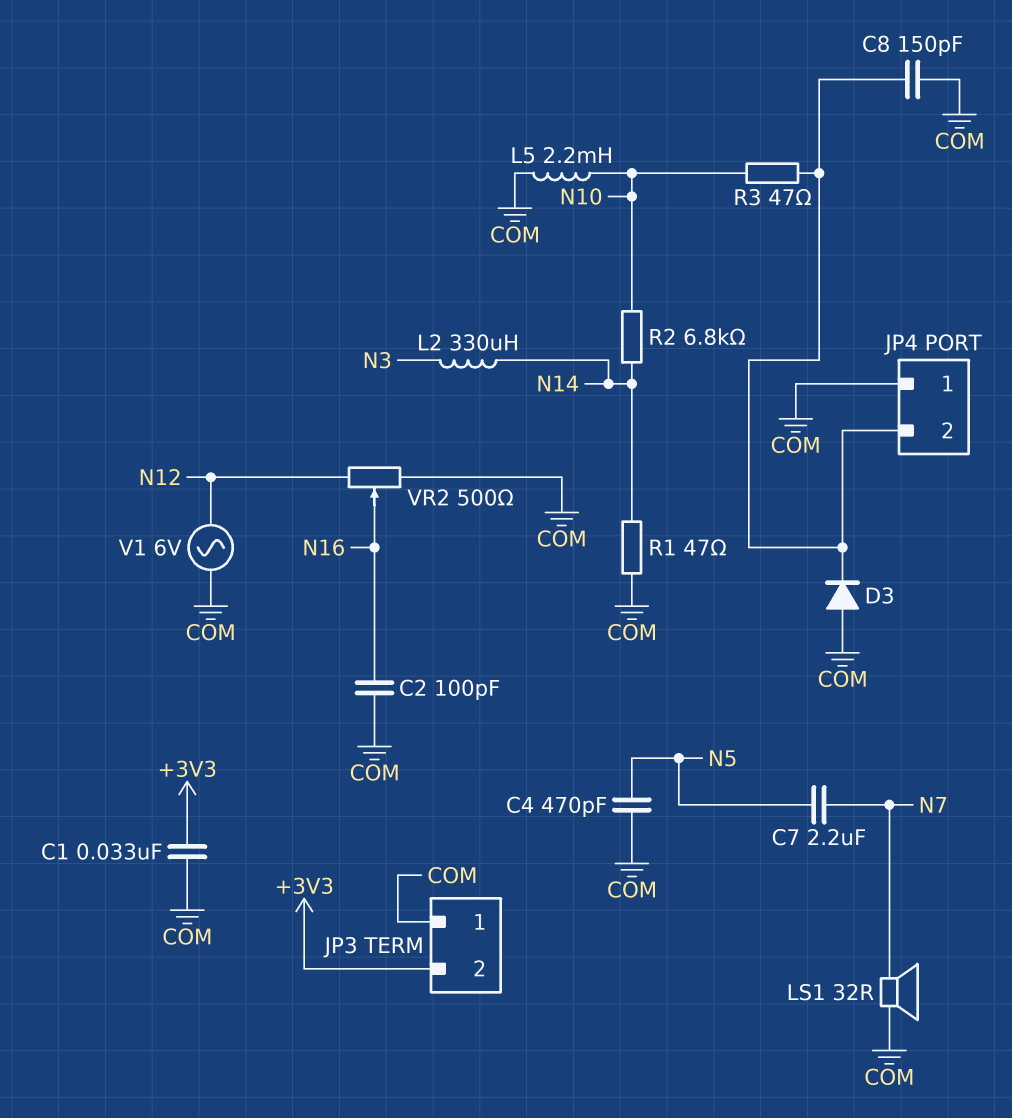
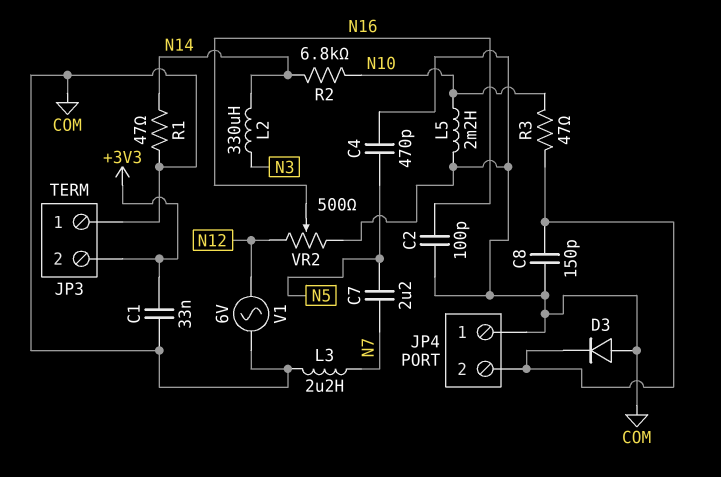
L3: none -> 2.2uH (COM, N7)
LS1: speaker 32R (COM, N7) -> none

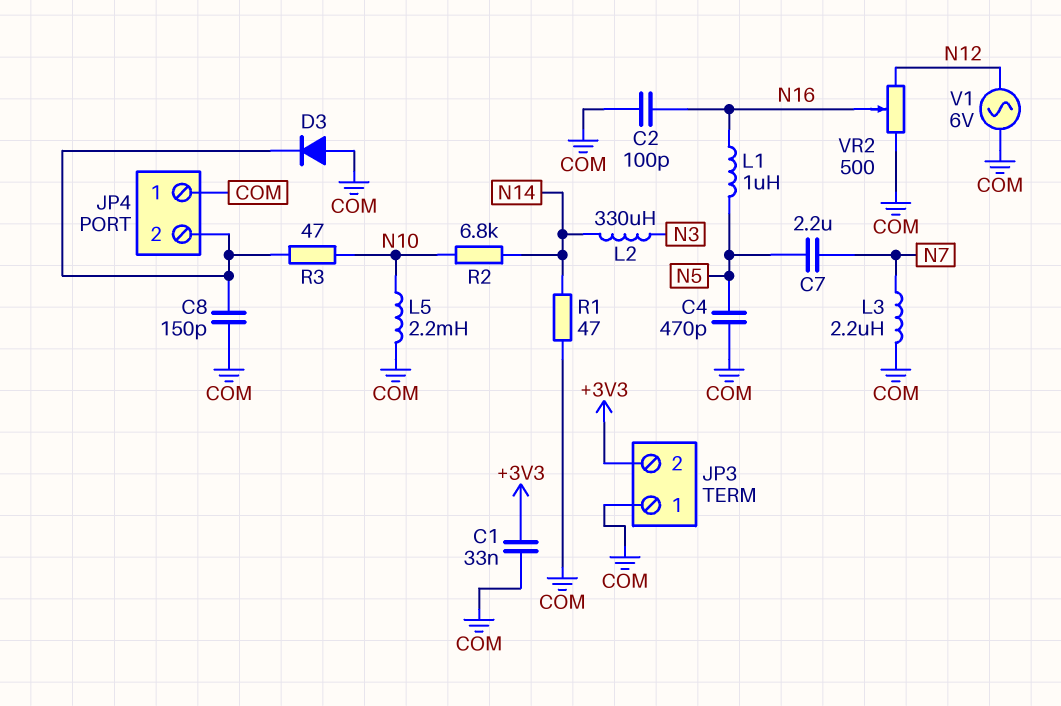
L1: none -> 1uH (N5, N16)

